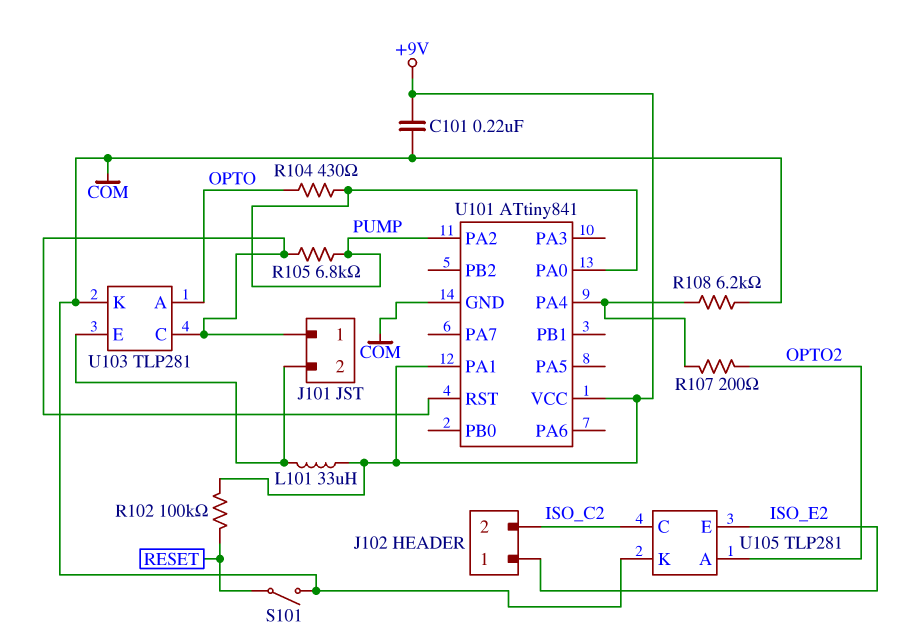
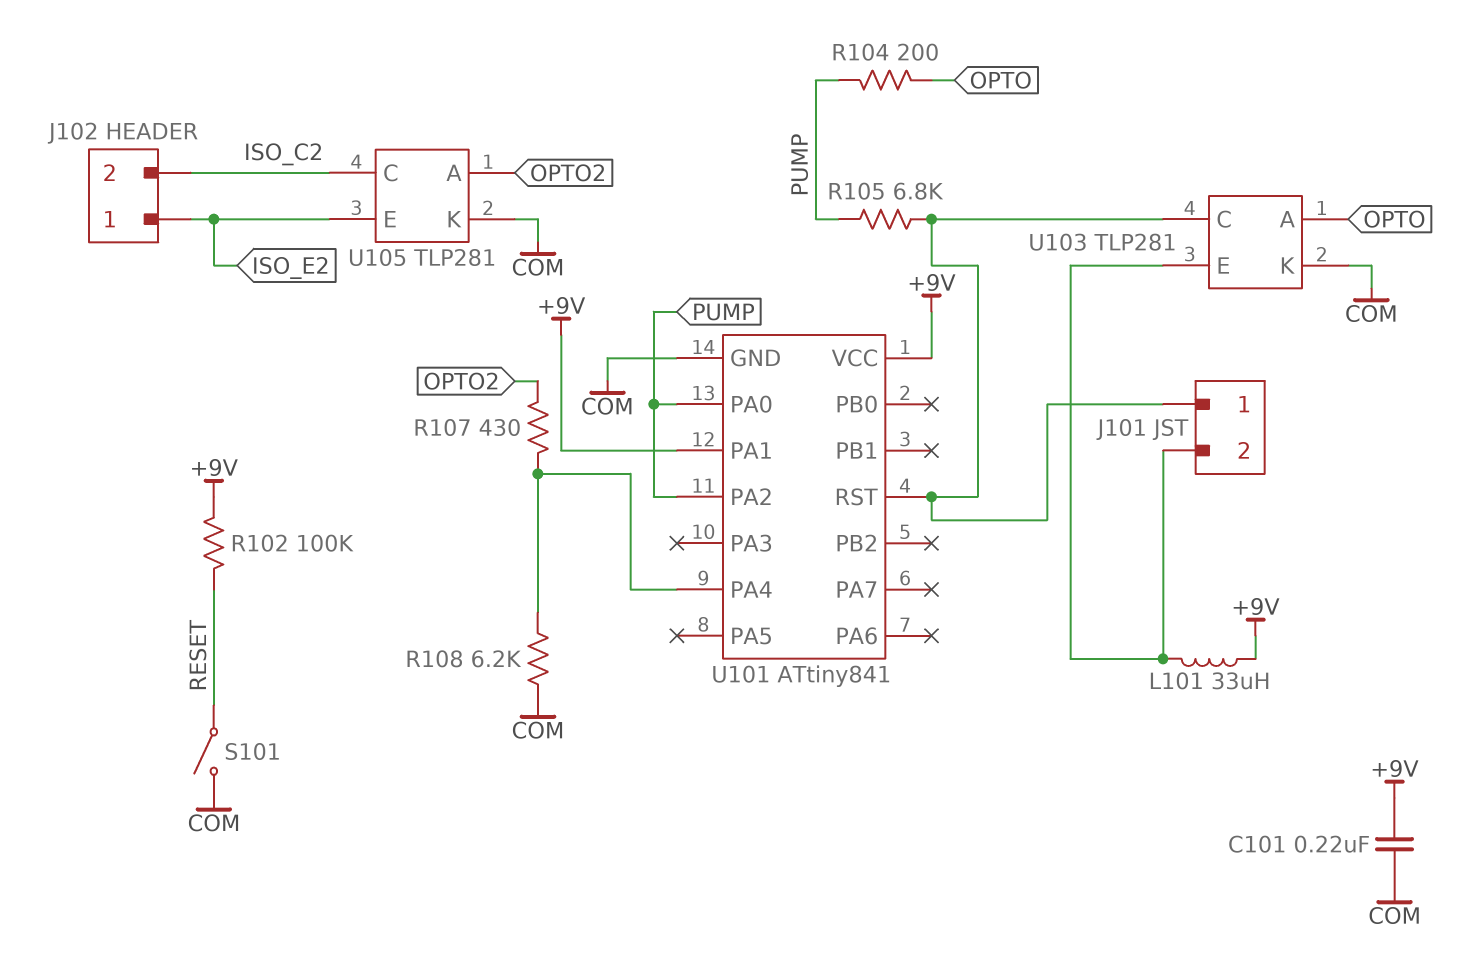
R104: 430 (OPTO, PUMP) -> 200 (OPTO, PUMP)
R107: 200 (OPTO2, U101/PA4) -> 430 (OPTO2, U101/PA4)

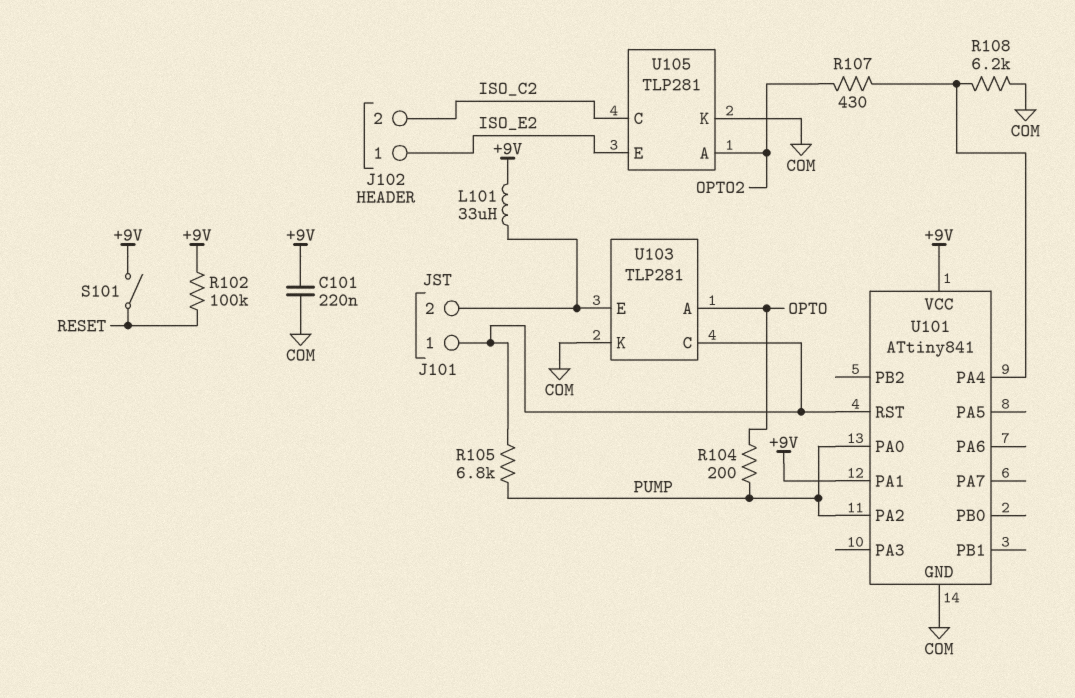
S101: switch (COM, RESET) -> switch (+9V, RESET)

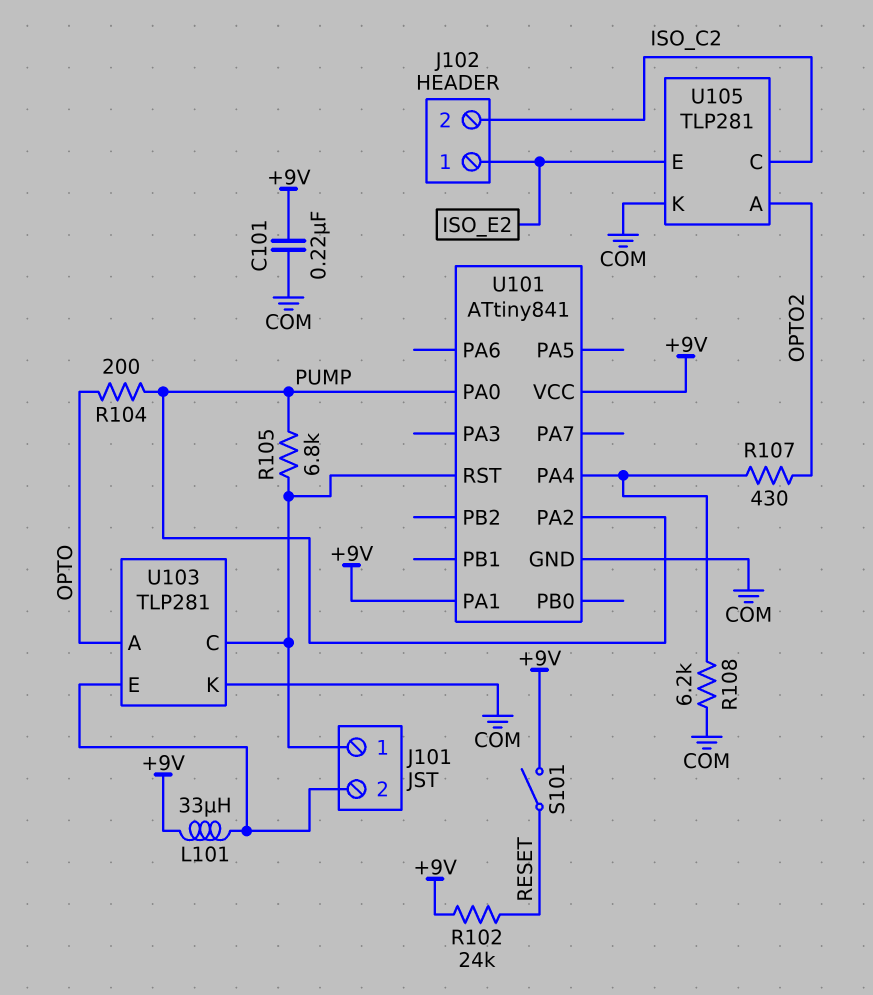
R102: 100k (+9V, RESET) -> 24k (+9V, RESET)

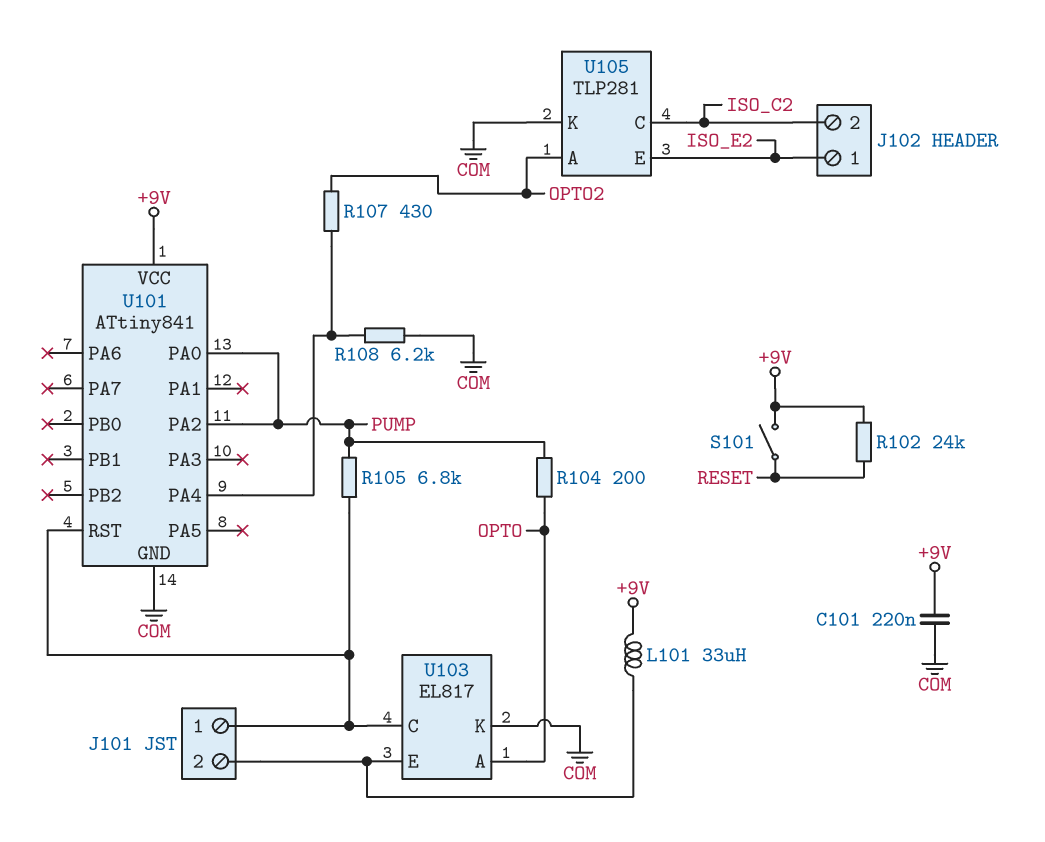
U101 pin PA1: +9V -> none
U103: TLP281 -> EL817

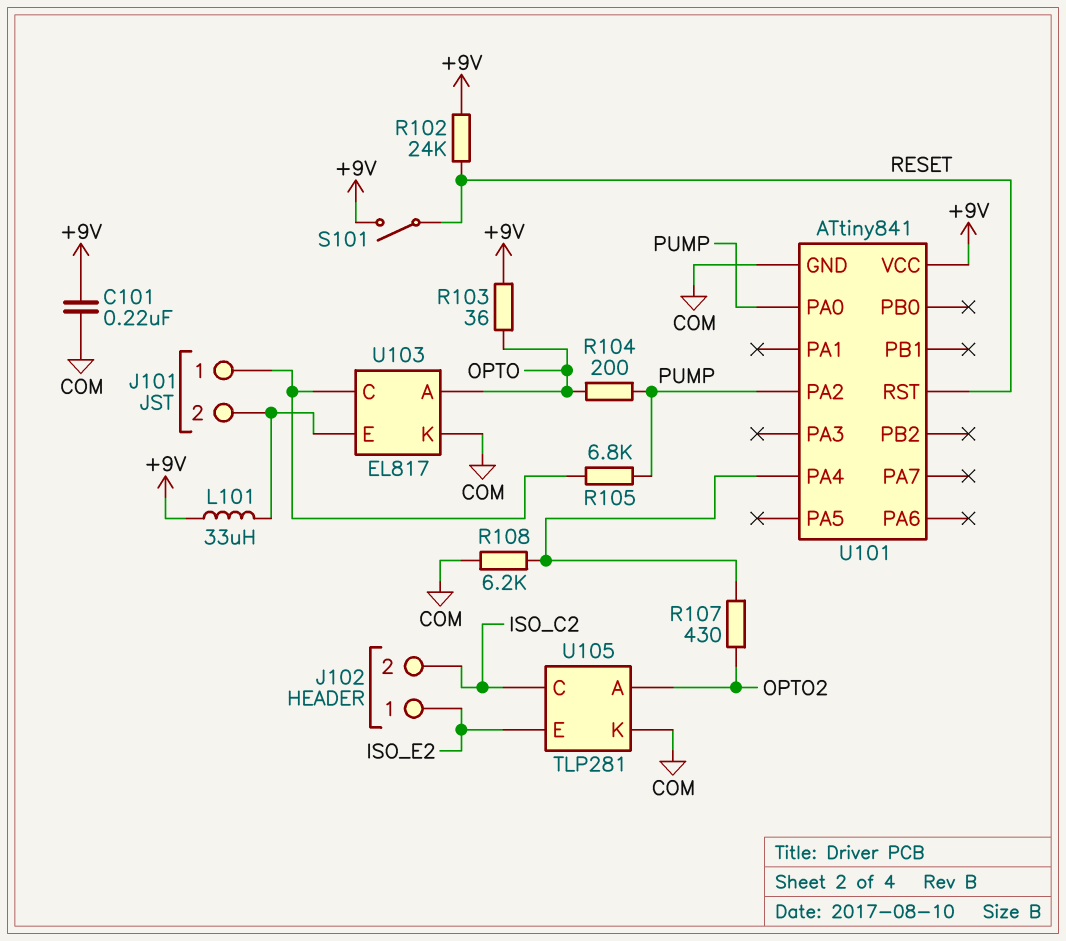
R103: none -> 36 (+9V, OPTO)
U101 pin RST: J101/1 -> RESET

